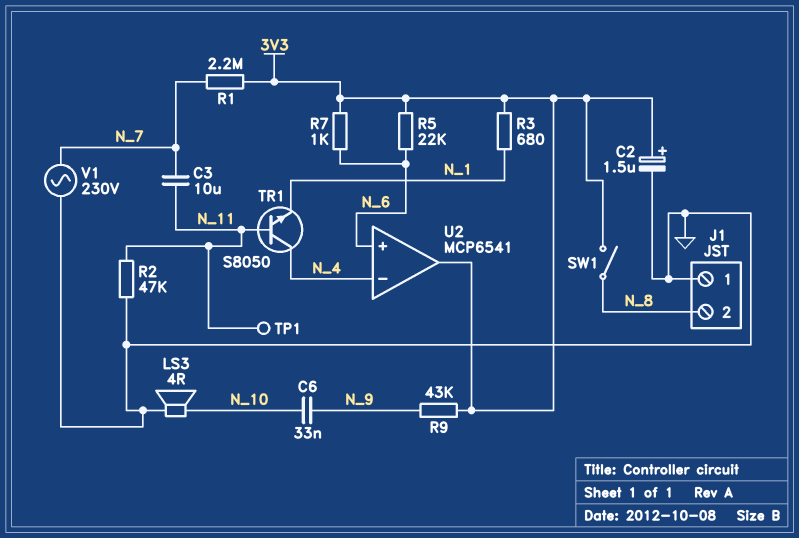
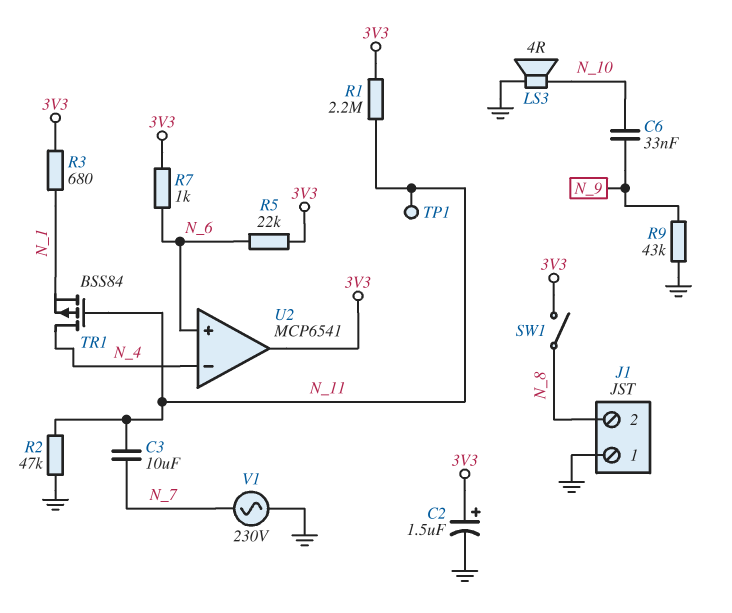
R1: 2.2M (3V3, N_7) -> 2.2M (3V3, N_11)
R9: 43k (3V3, N_9) -> 43k (GND, N_9)
TR1: NPN S8050 (B N_11, C N_4, E N_1) -> PMOS BSS84 (G N_11, D N_4, S N_1)

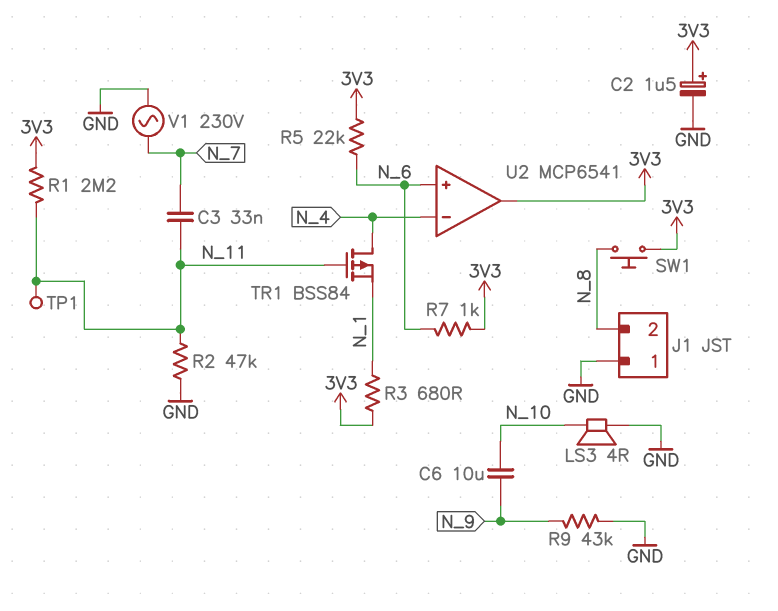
C3: 10uF (N_7, N_11) -> 33nF (N_7, N_11)
C6: 33nF (N_9, N_10) -> 10uF (N_9, N_10)
SW1: switch (3V3, N_8) -> button (3V3, N_8)

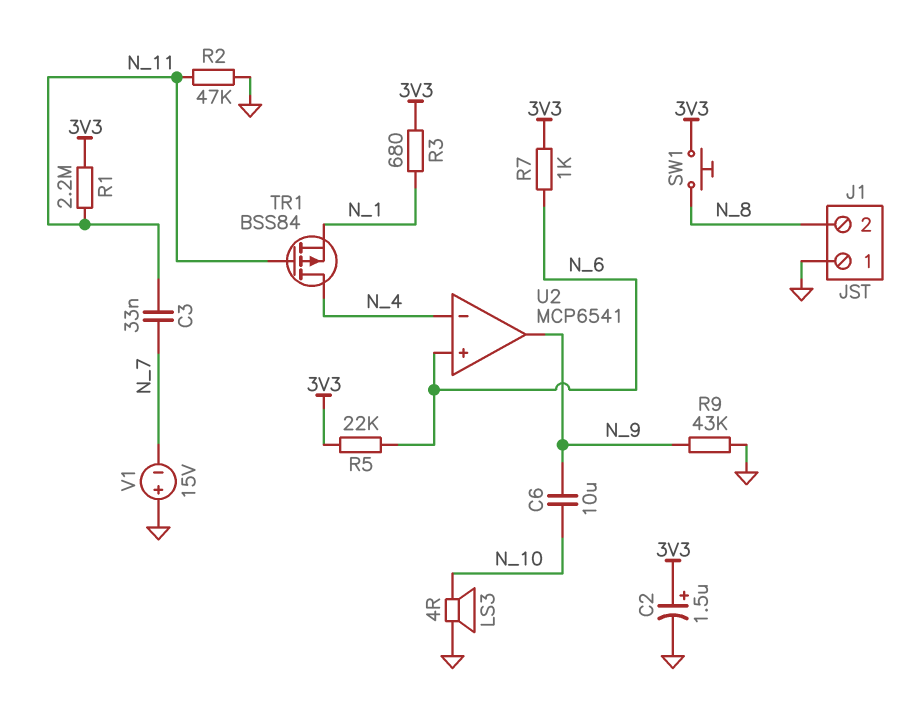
TP1: test point (N_11) -> none
U2 pin out: 3V3 -> N_9
V1: AC 230V (GND, N_7) -> 15V (plus GND, minus N_7)

